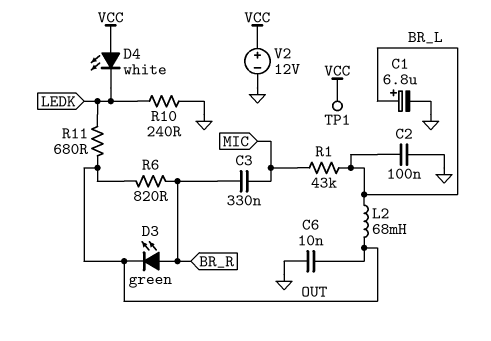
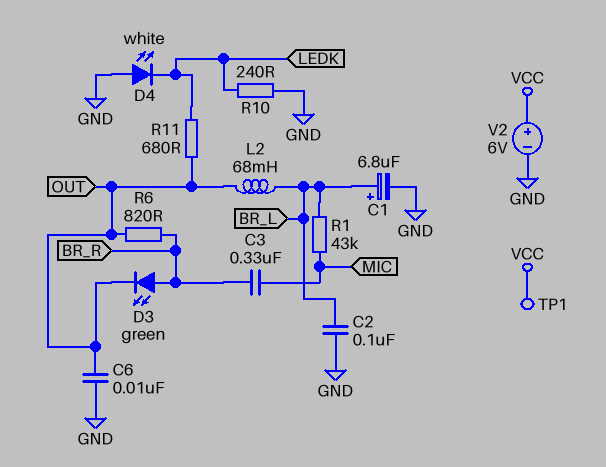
D4: LED white (A VCC, K LEDK) -> LED white (A GND, K LEDK)
V2: 12V (plus VCC, minus GND) -> 6V (plus VCC, minus GND)

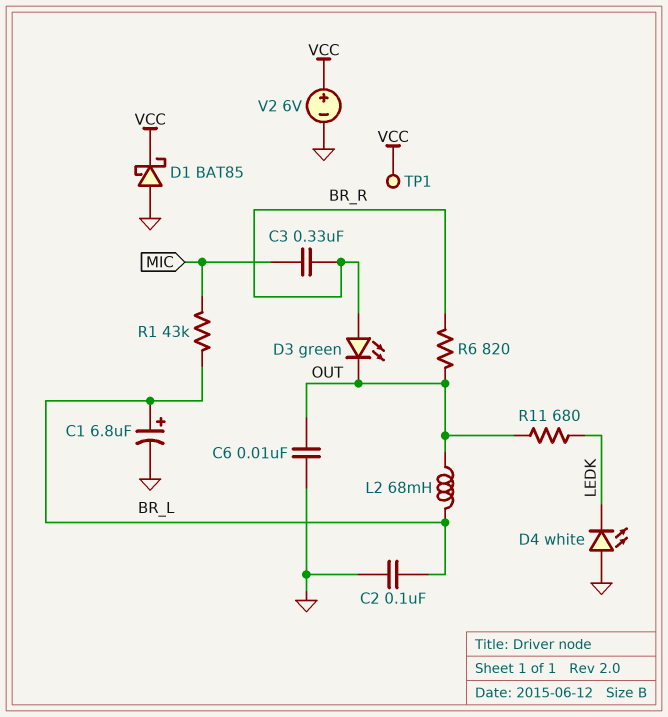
D1: none -> schottky BAT85 (A GND, K VCC)
R10: 240 (GND, LEDK) -> none

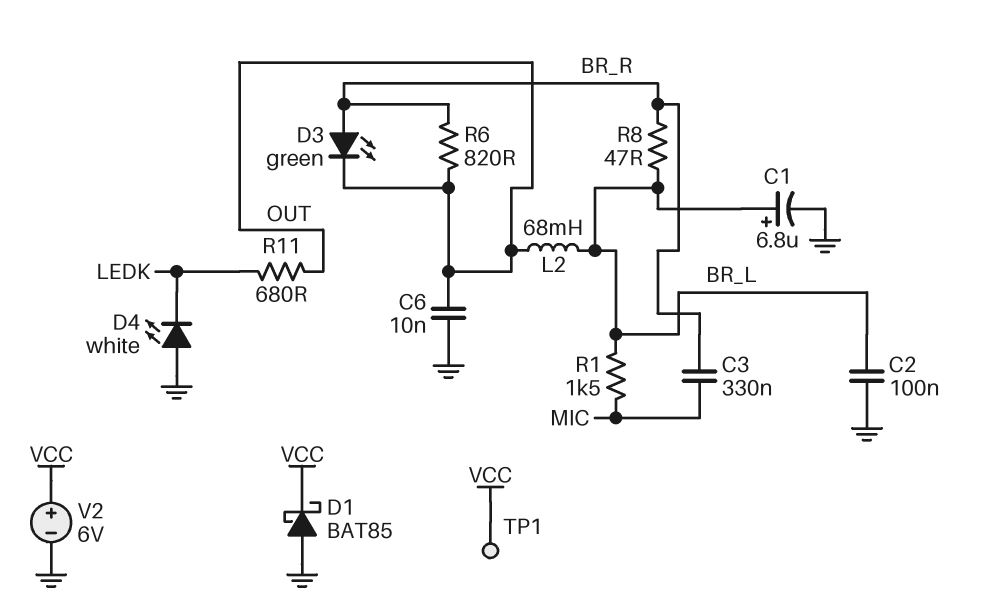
R1: 43k (BR_L, MIC) -> 1.5k (BR_L, MIC)
R8: none -> 47 (BR_L, BR_R)

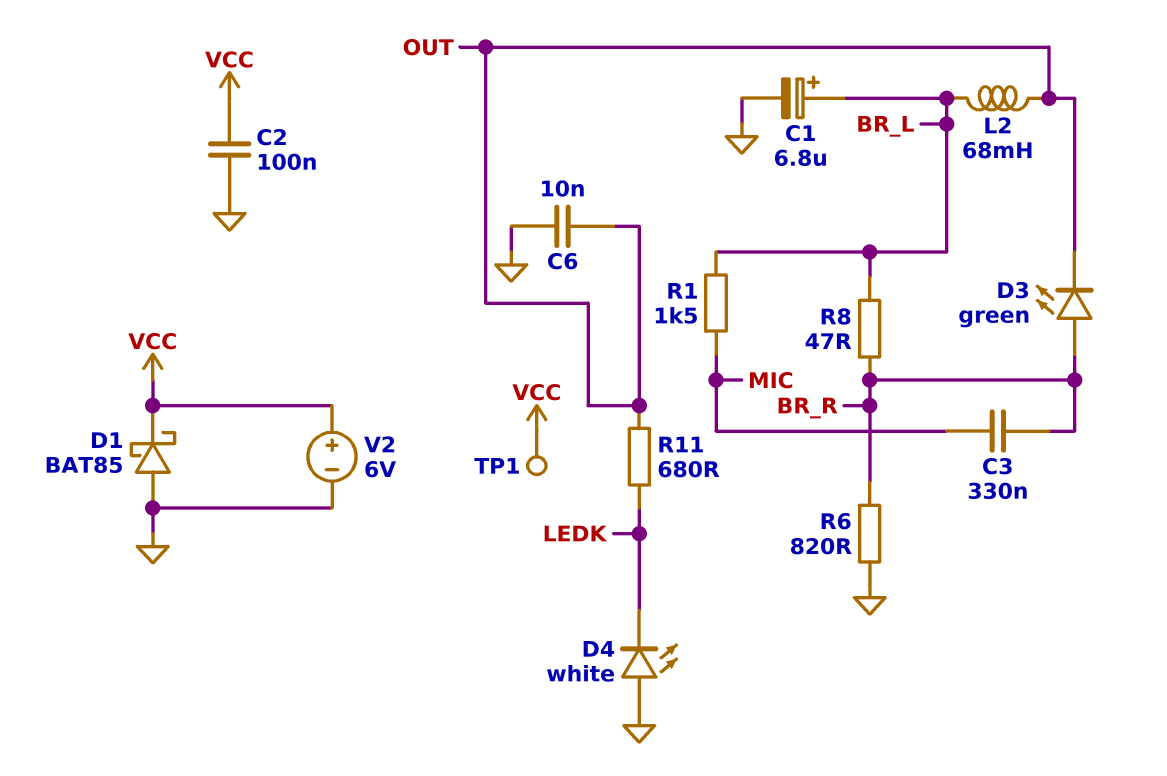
C2: 100nF (BR_L, GND) -> 100nF (GND, VCC)
R6: 820 (BR_R, OUT) -> 820 (BR_R, GND)

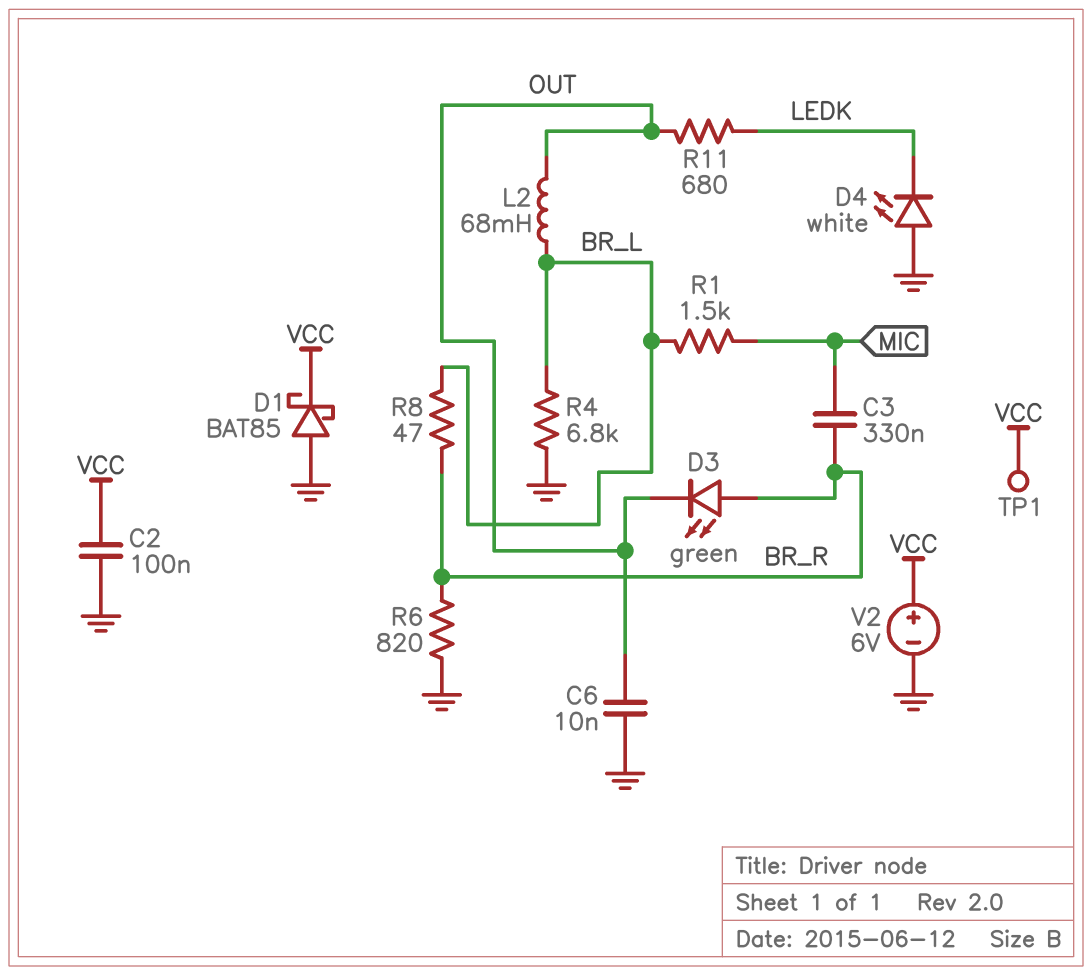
C1: 6.8uF (plus BR_L, minus GND) -> none
R4: none -> 6.8k (BR_L, GND)

